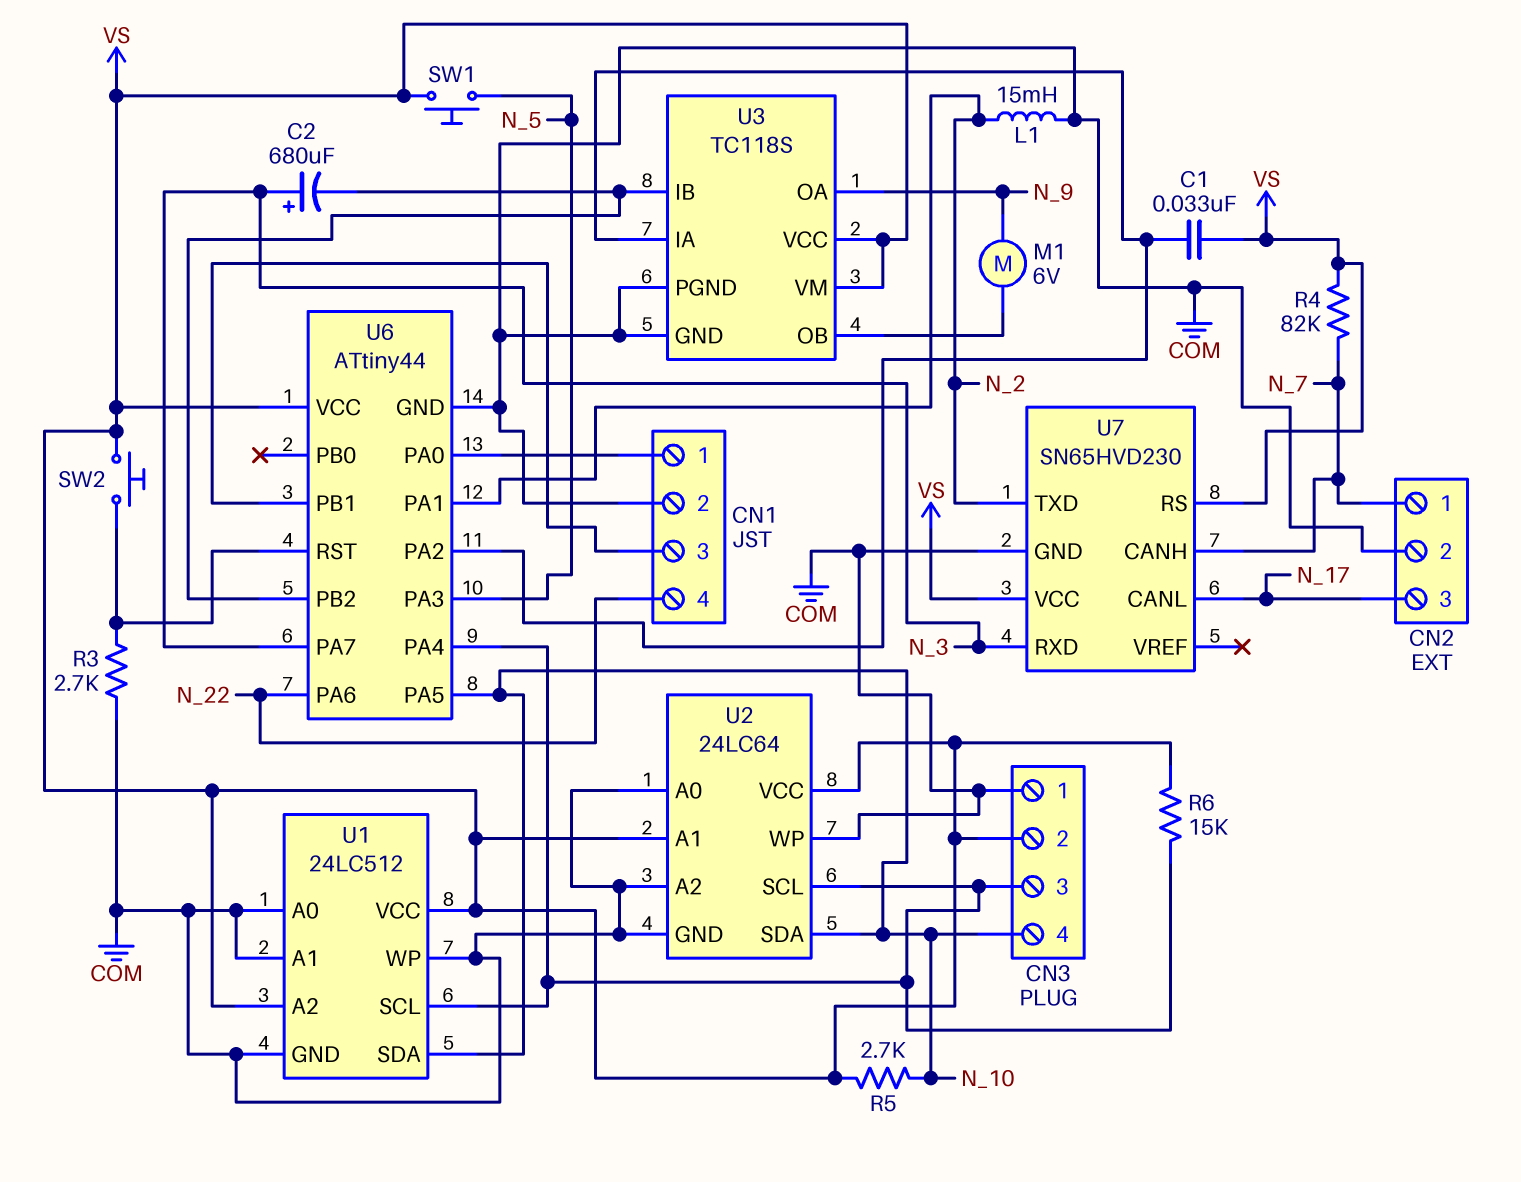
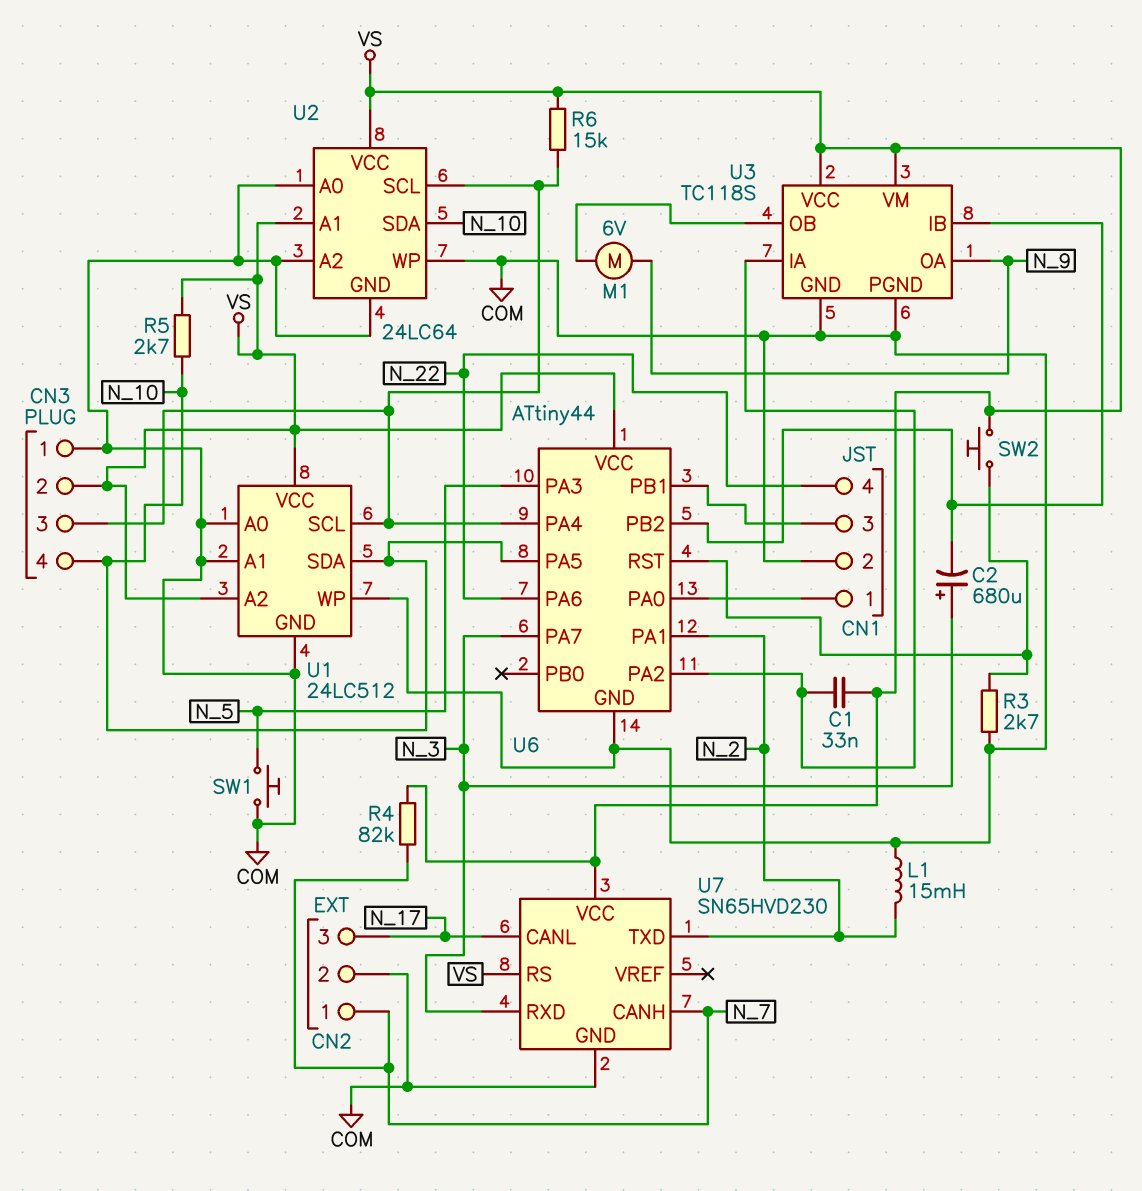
SW1: button (N_5, VS) -> button (COM, N_5)

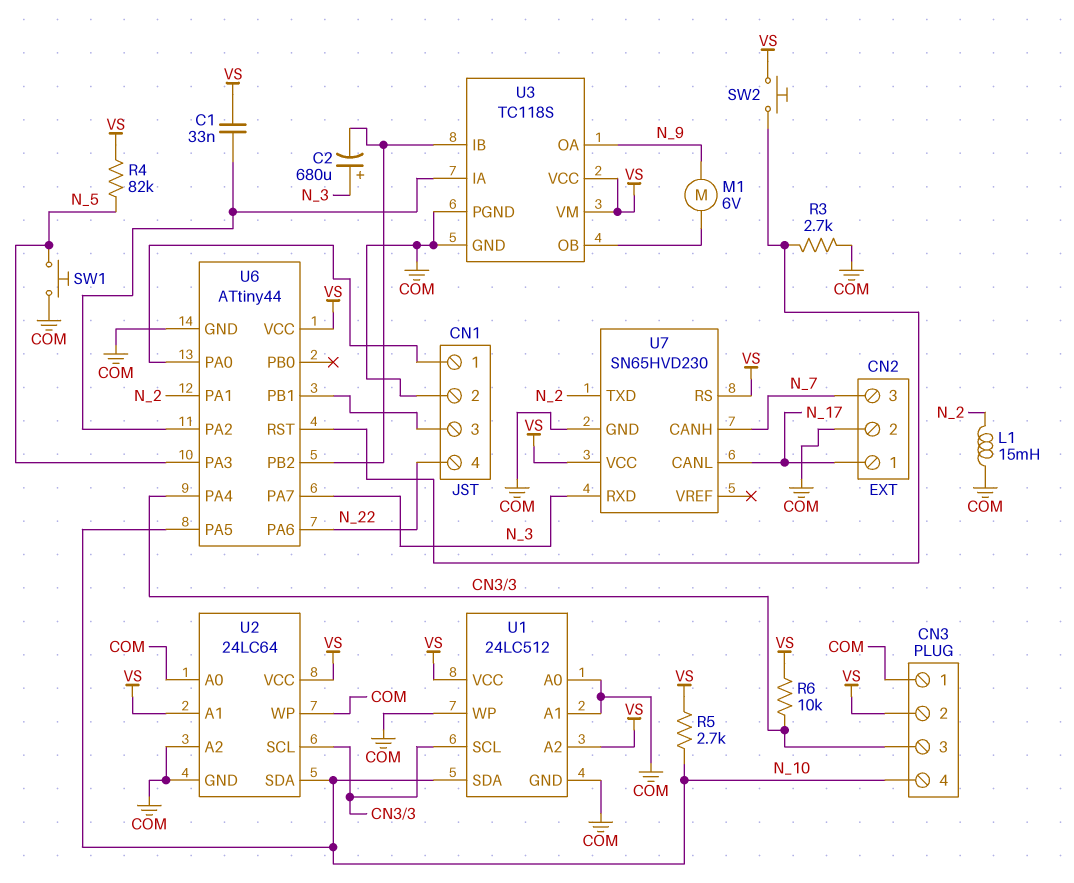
CN2 pin 1: N_7 -> N_17
CN2 pin 3: N_17 -> N_7
R4: 82k (N_7, VS) -> 82k (N_5, VS)
R6: 15k (CN3/3, VS) -> 10k (CN3/3, VS)

